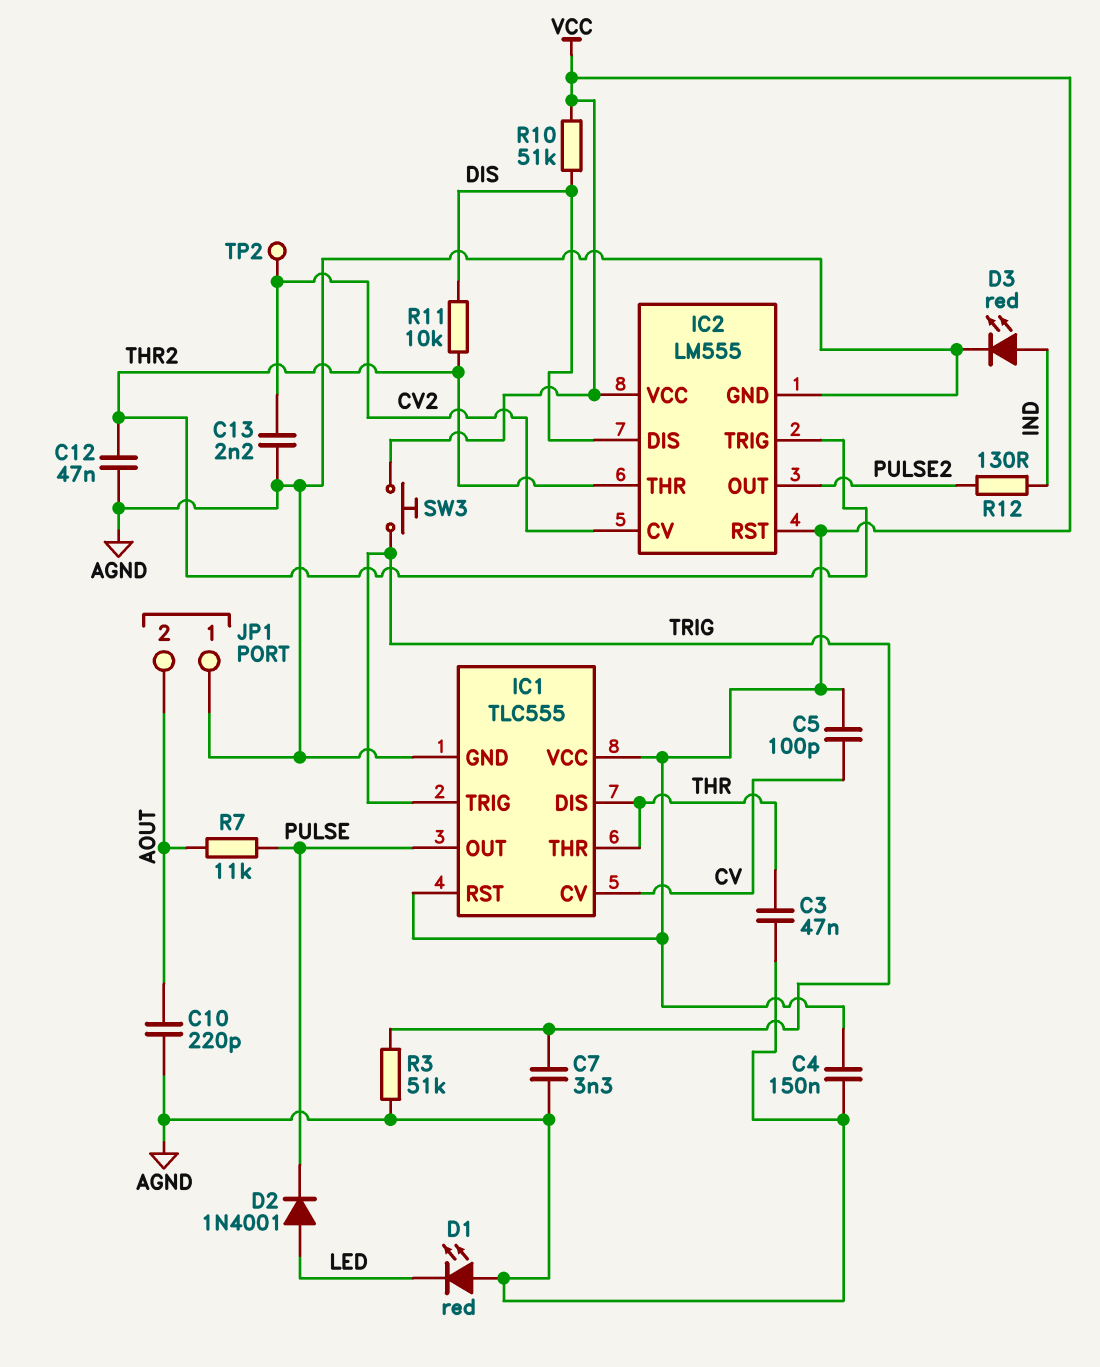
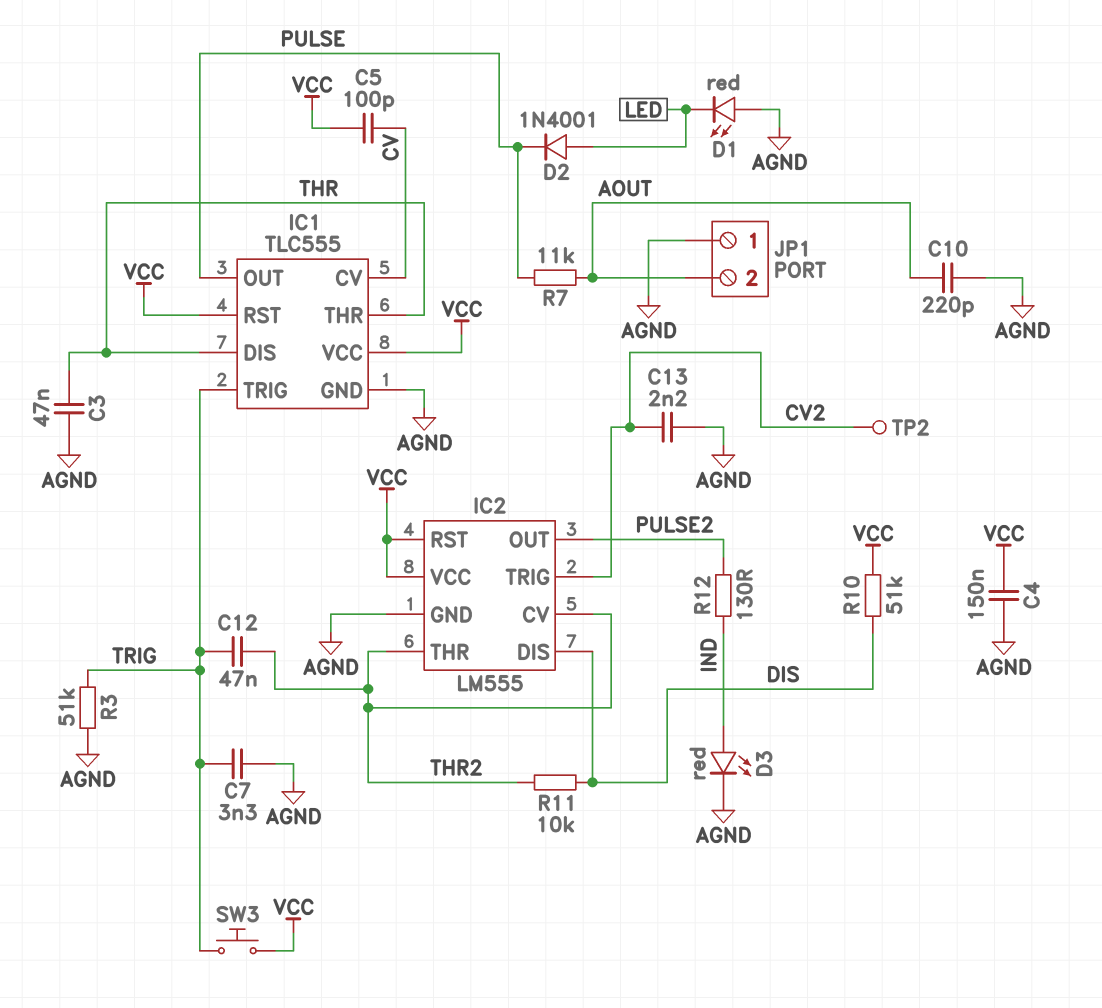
C12: 47nF (AGND, THR2) -> 47nF (THR2, TRIG)
IC2 pin CV: CV2 -> THR2
IC2 pin TRIG: THR2 -> CV2

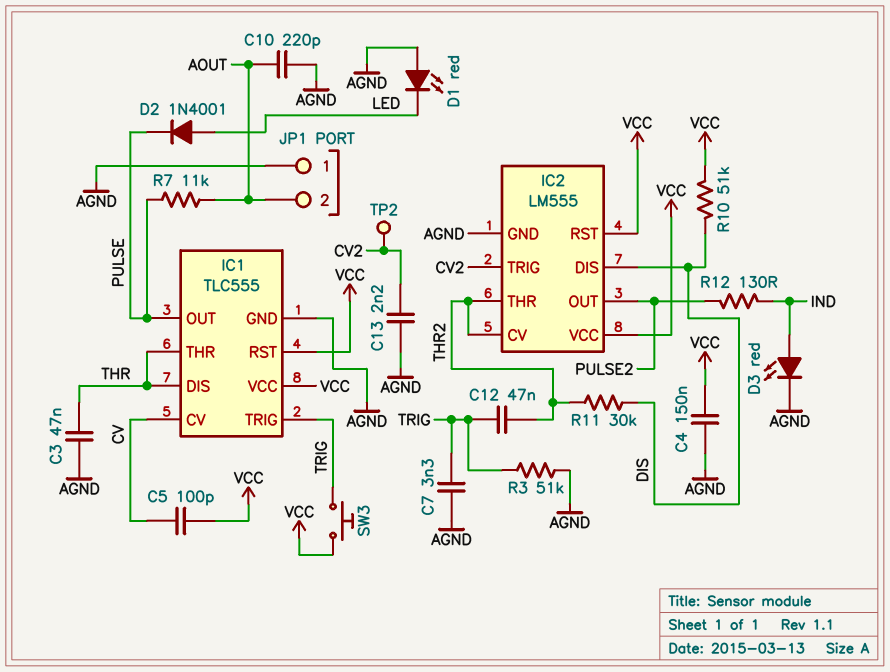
R11: 10k (DIS, THR2) -> 30k (DIS, THR2)

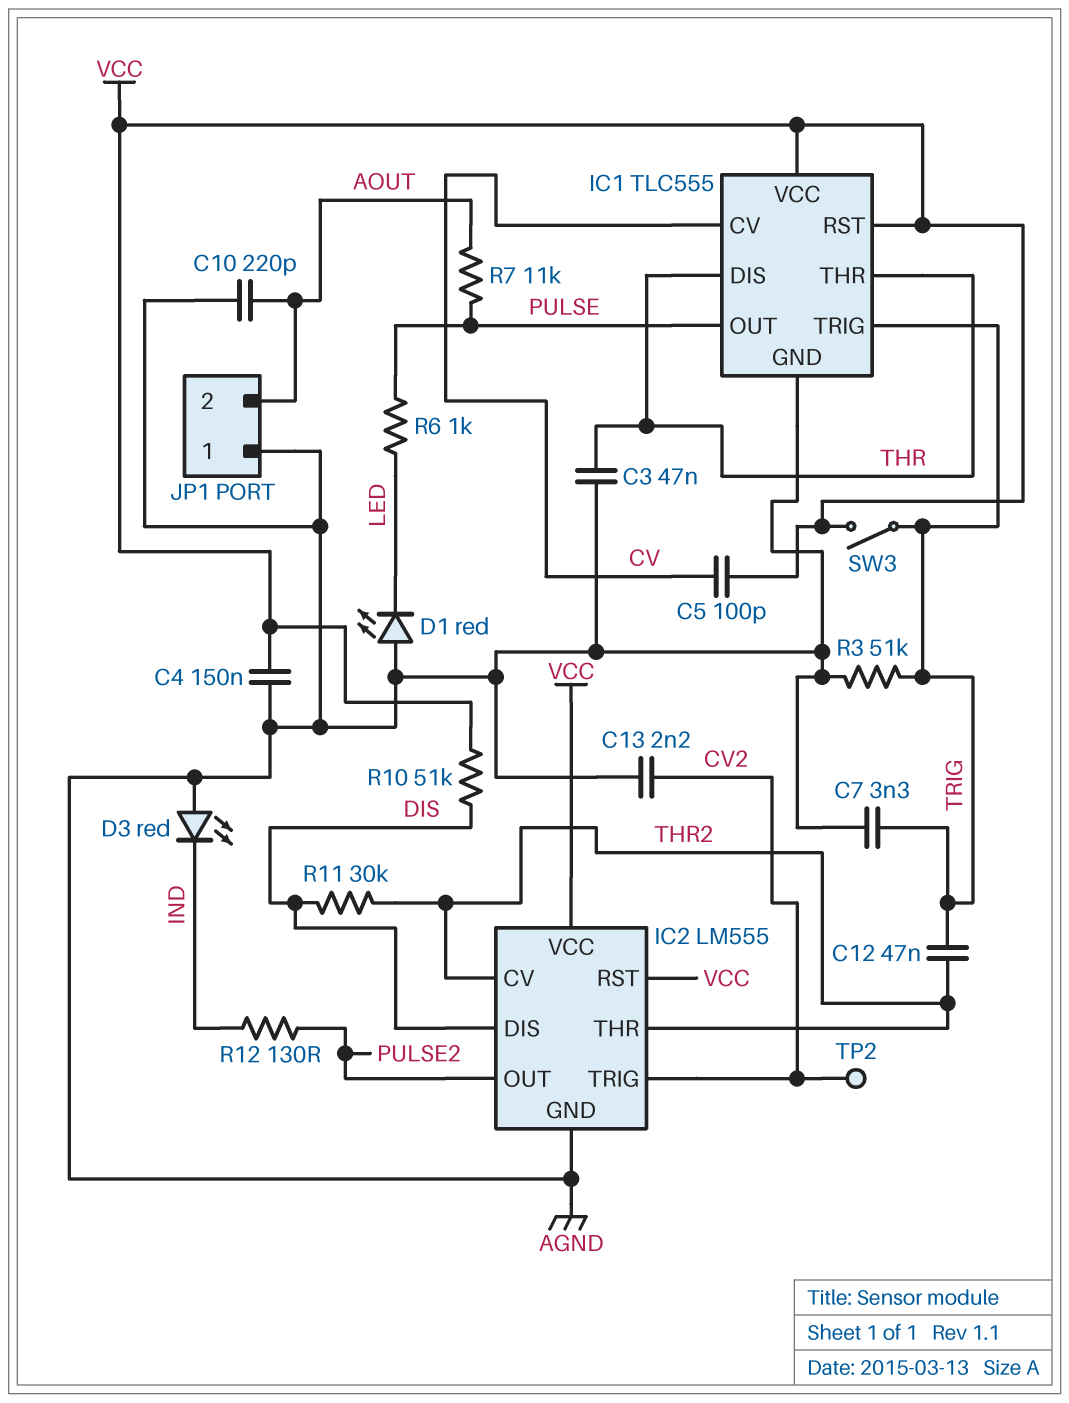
D2: diode 1N4001 (A LED, K PULSE) -> none
D3: LED red (A IND, K AGND) -> LED red (A AGND, K IND)
R6: none -> 1k (LED, PULSE)
SW3: button (TRIG, VCC) -> switch (TRIG, VCC)

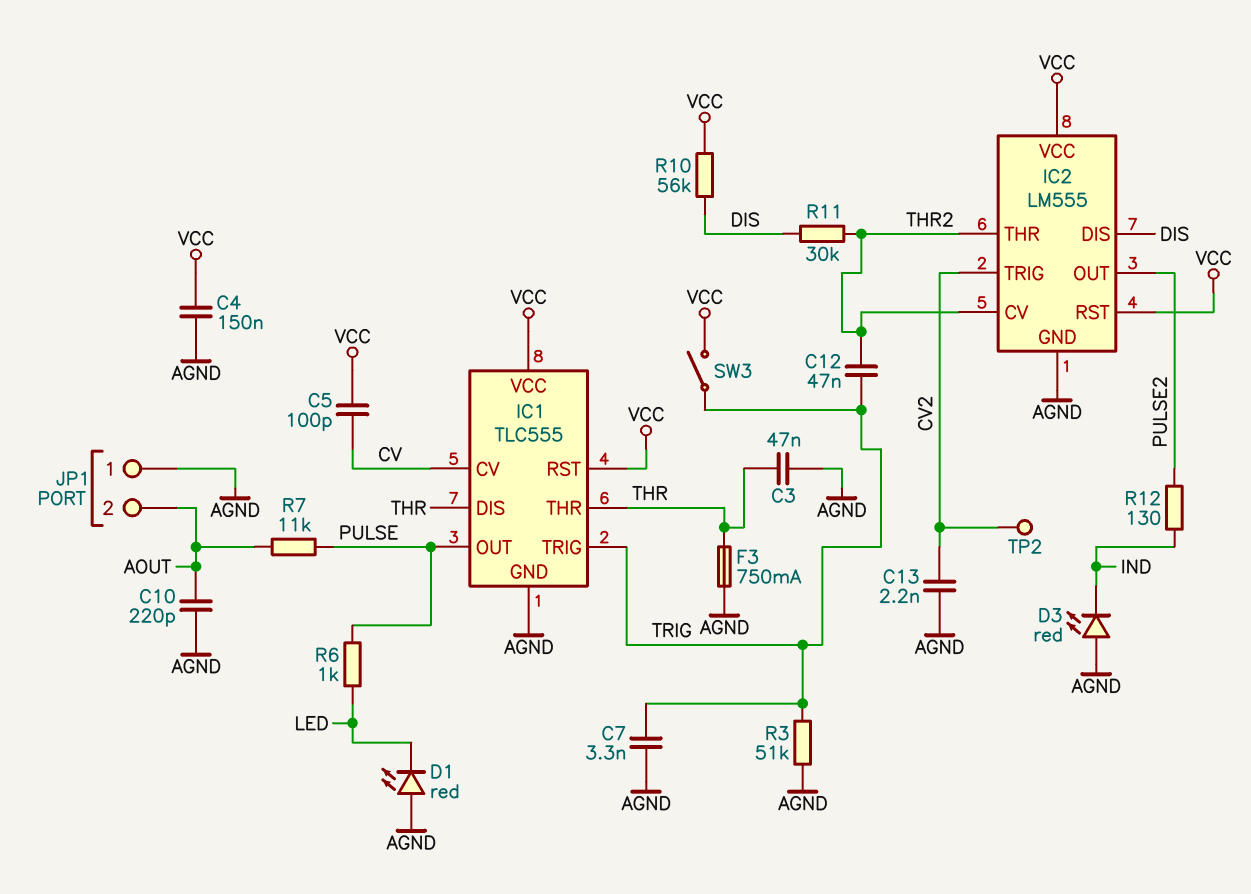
F3: none -> 750mA (AGND, THR)
R10: 51k (DIS, VCC) -> 56k (DIS, VCC)

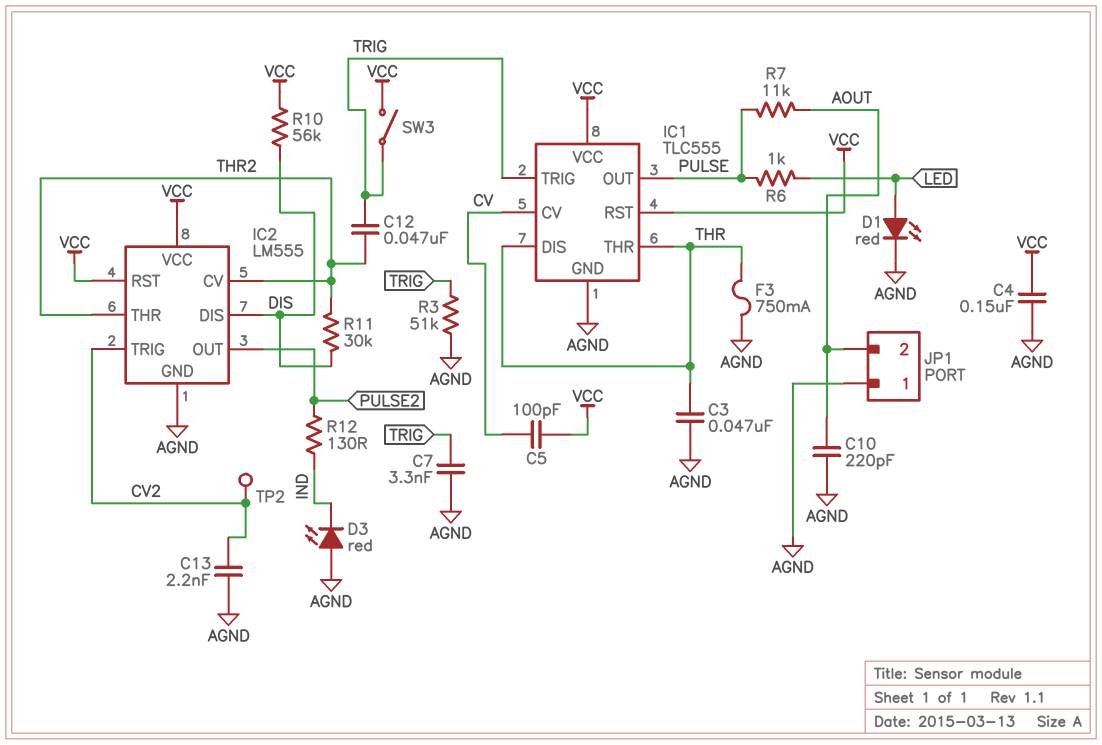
D1: LED red (A AGND, K LED) -> LED red (A LED, K AGND)

